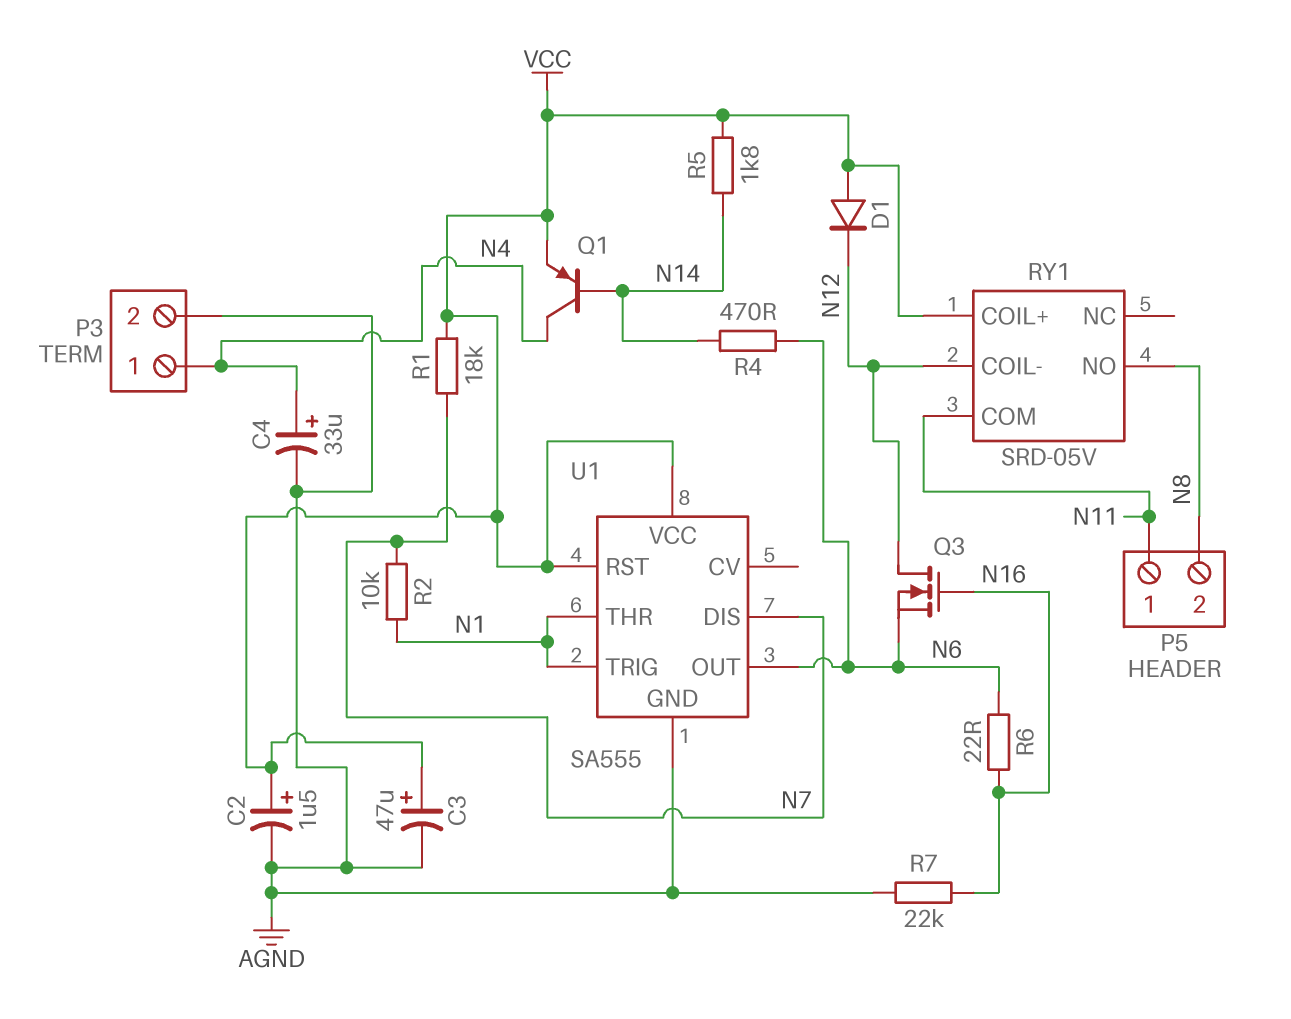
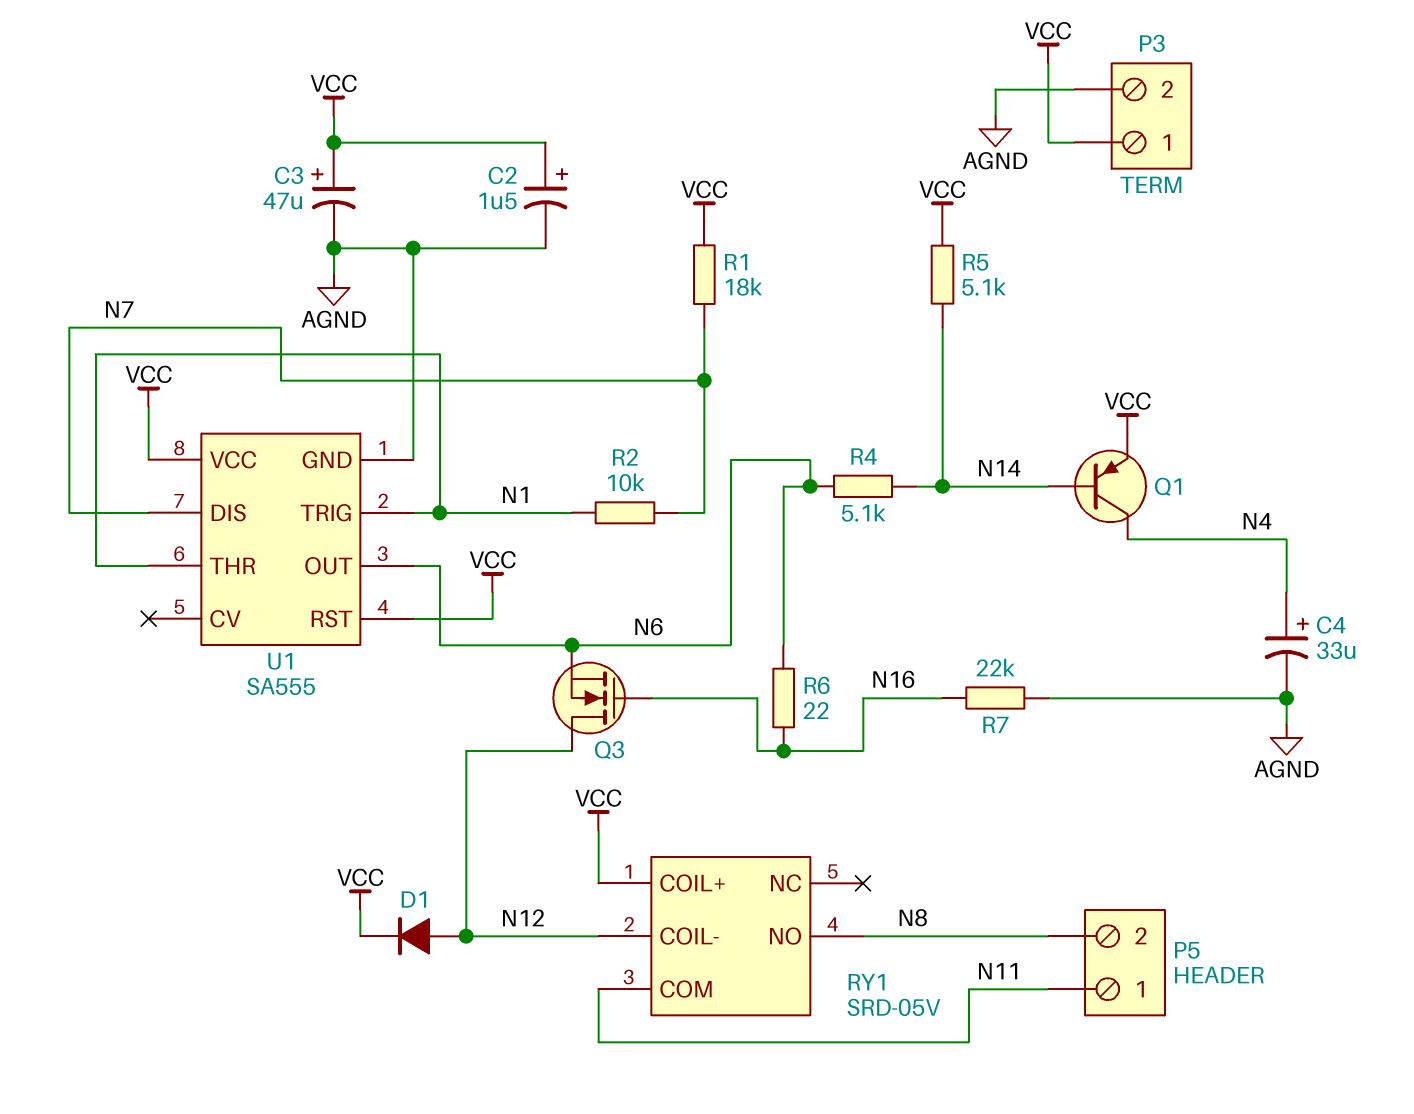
D1: diode (A VCC, K N12) -> diode (A N12, K VCC)
P3 pin 1: N4 -> VCC
R4: 470 (N6, N14) -> 5.1k (N6, N14)
R5: 1.8k (N14, VCC) -> 5.1k (N14, VCC)

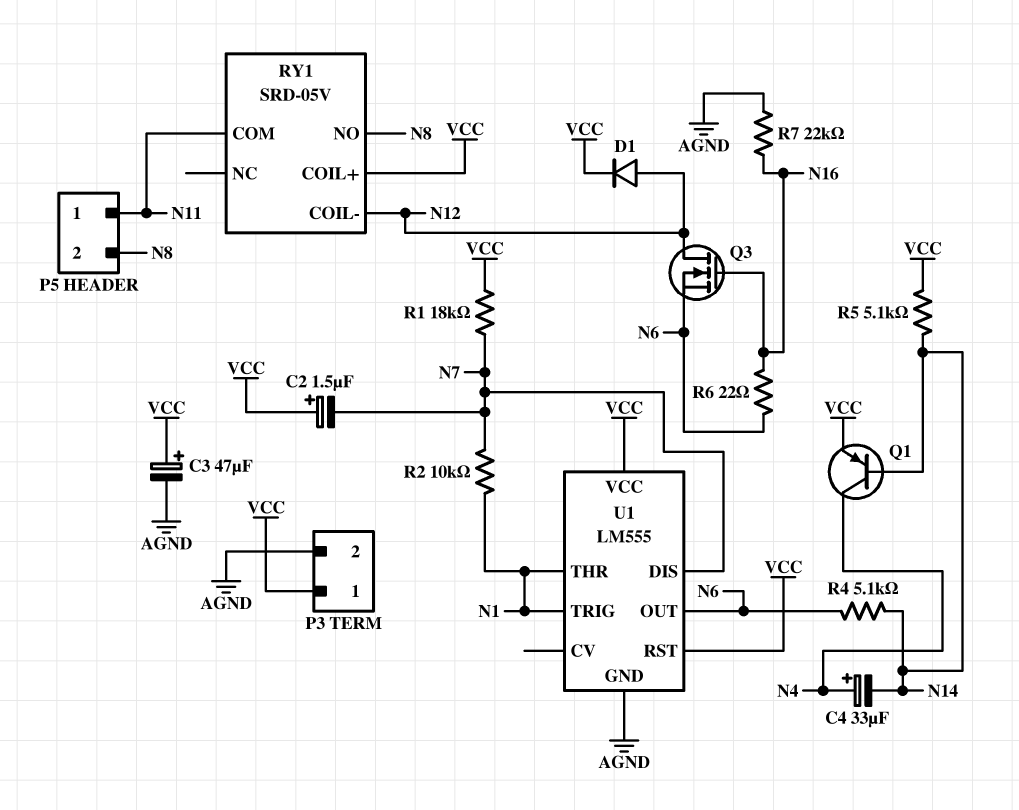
C2: 1.5uF (plus VCC, minus AGND) -> 1.5uF (plus VCC, minus N7)
C4: 33uF (plus N4, minus AGND) -> 33uF (plus N4, minus N14)
U1: SA555 -> LM555

